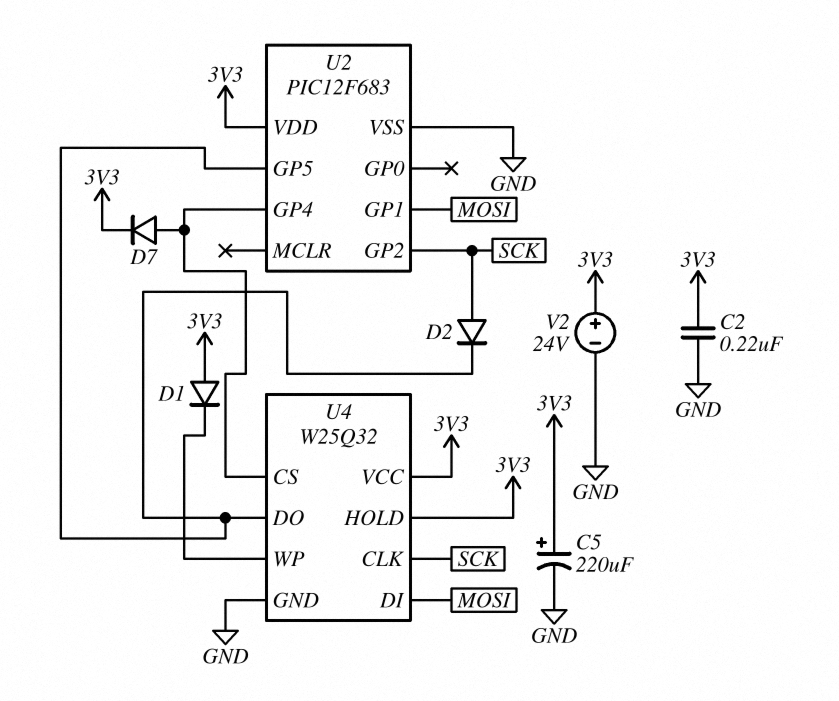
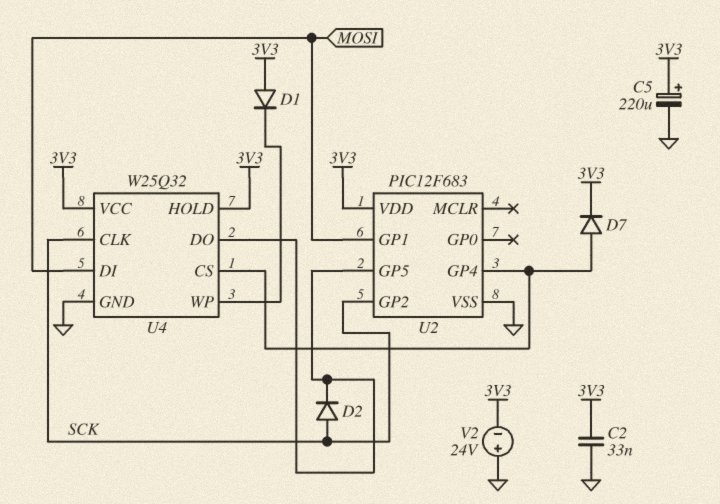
C2: 220nF (3V3, GND) -> 33nF (3V3, GND)
V2: 24V (plus 3V3, minus GND) -> 24V (plus GND, minus 3V3)

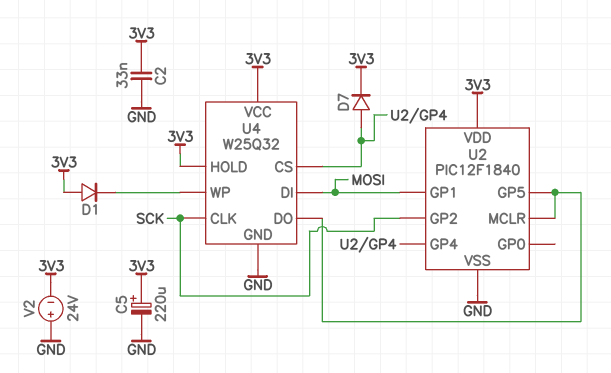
D2: diode (A SCK, K U2/GP5) -> none
U2: PIC12F683 -> PIC12F1840
U2 pin MCLR: none -> U2/GP5

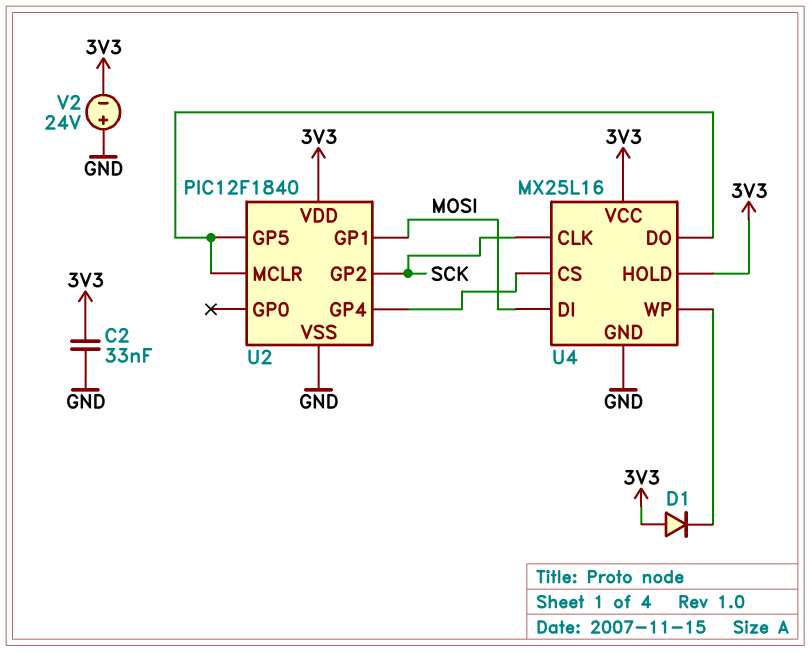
C5: 220uF (plus 3V3, minus GND) -> none
D7: diode (A U2/GP4, K 3V3) -> none
U4: W25Q32 -> MX25L16

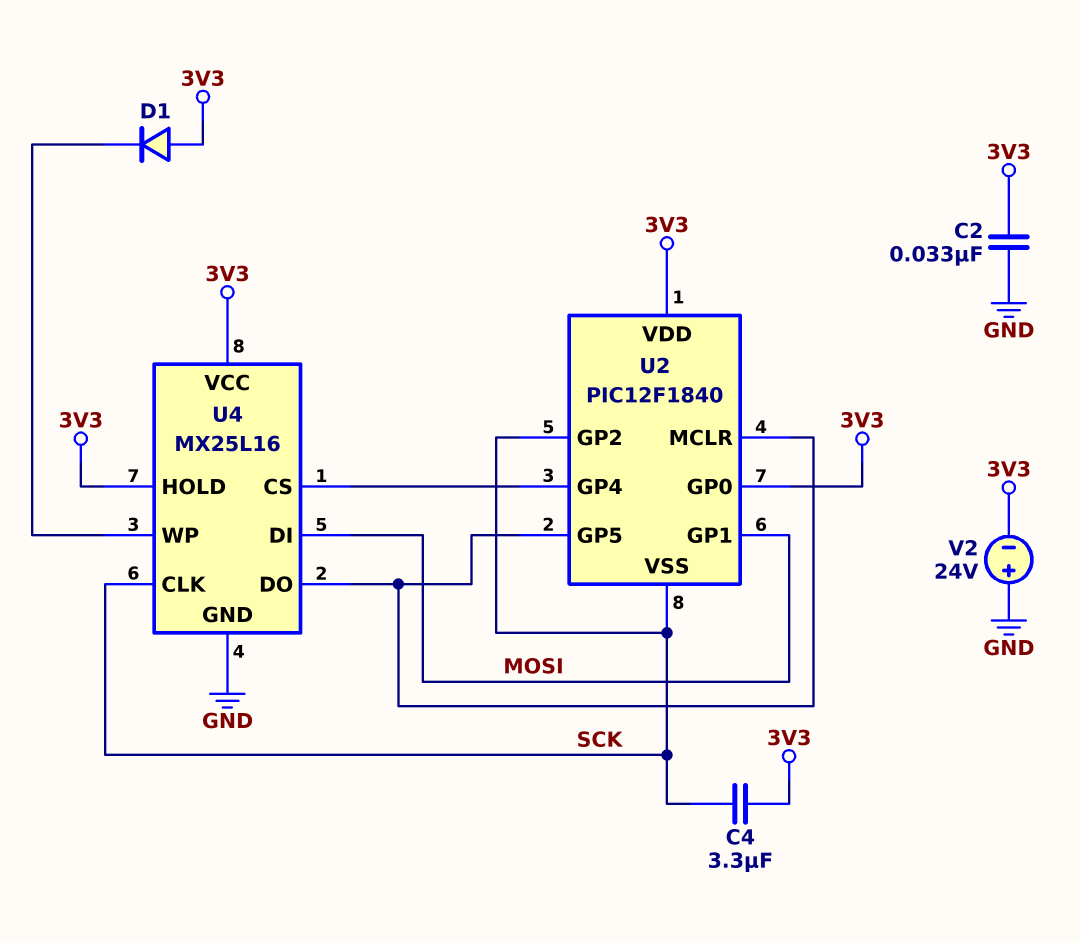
C4: none -> 3.3uF (3V3, SCK)
U2 pin GP0: none -> 3V3
U2 pin VSS: GND -> SCK

